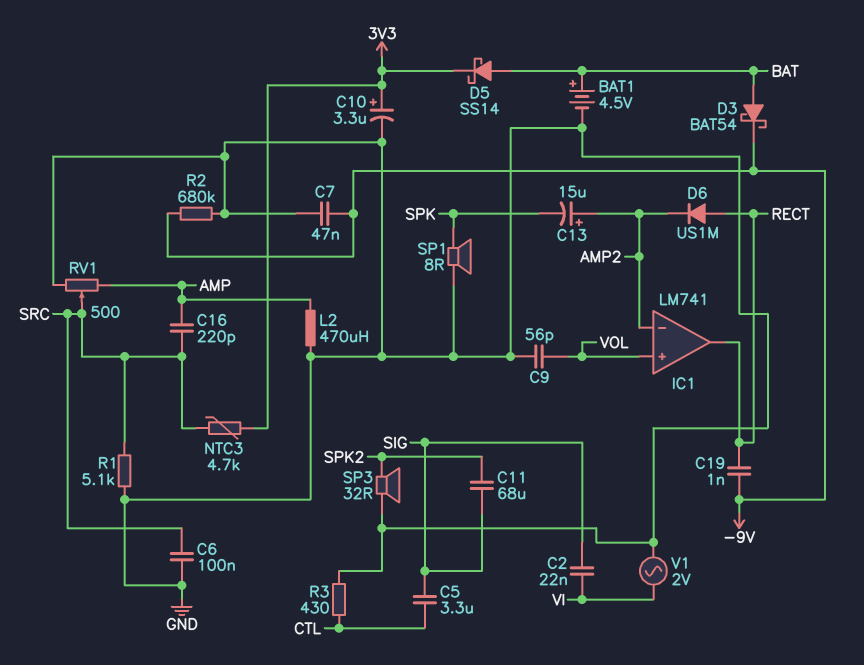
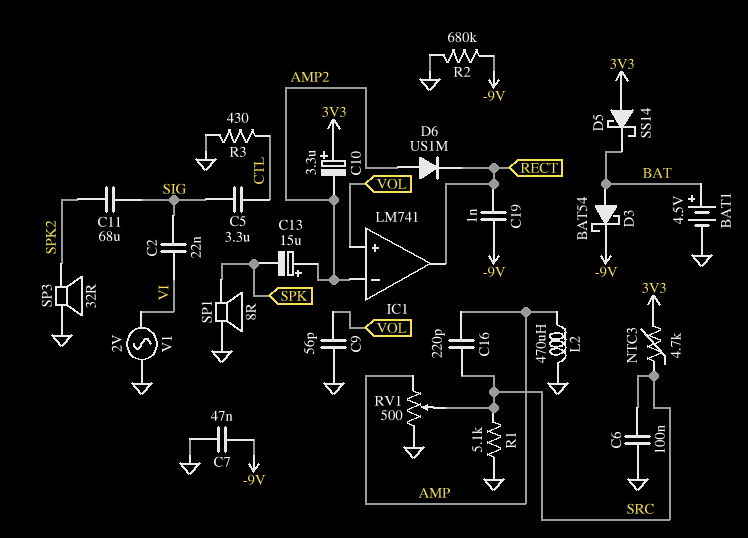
C10: 3.3uF (plus 3V3, minus GND) -> 3.3uF (plus 3V3, minus AMP2)
D5: schottky SS14 (A BAT, K 3V3) -> schottky SS14 (A 3V3, K BAT)
D6: diode US1M (A RECT, K AMP2) -> diode US1M (A AMP2, K RECT)

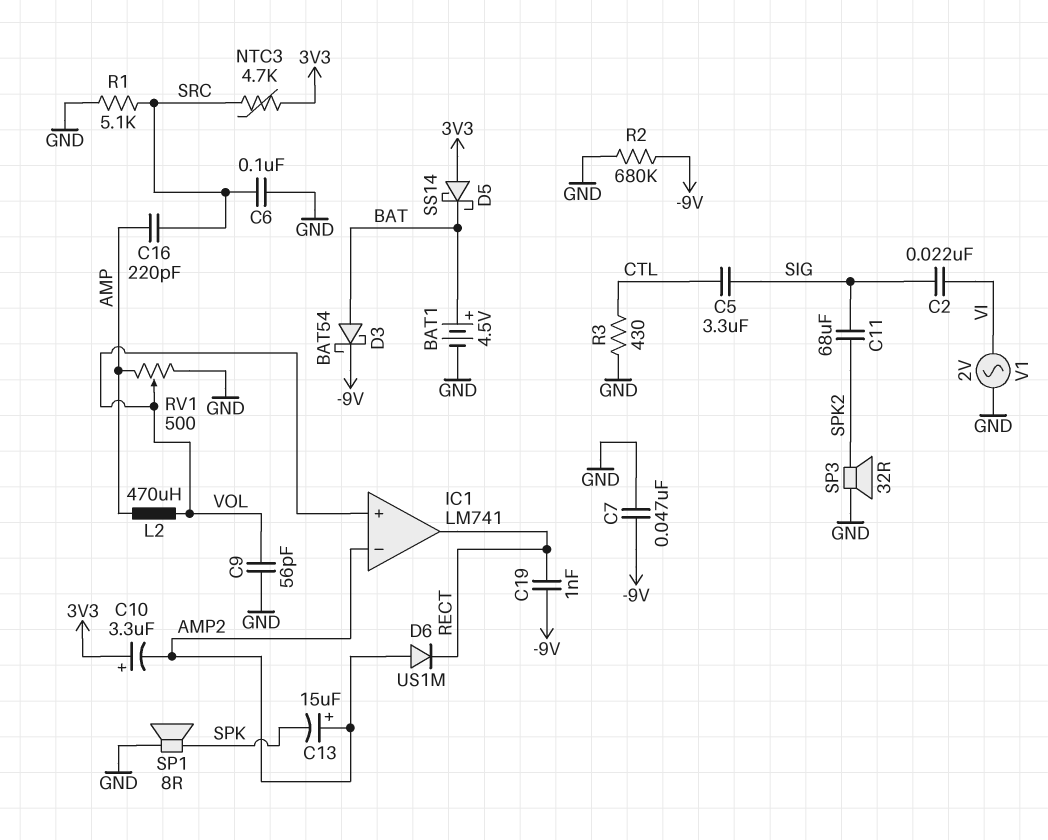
L2: 470uH (AMP, GND) -> 470uH (AMP, VOL)
RV1: 500 (AMP, GND, wiper SRC) -> 500 (AMP, GND, wiper VOL)

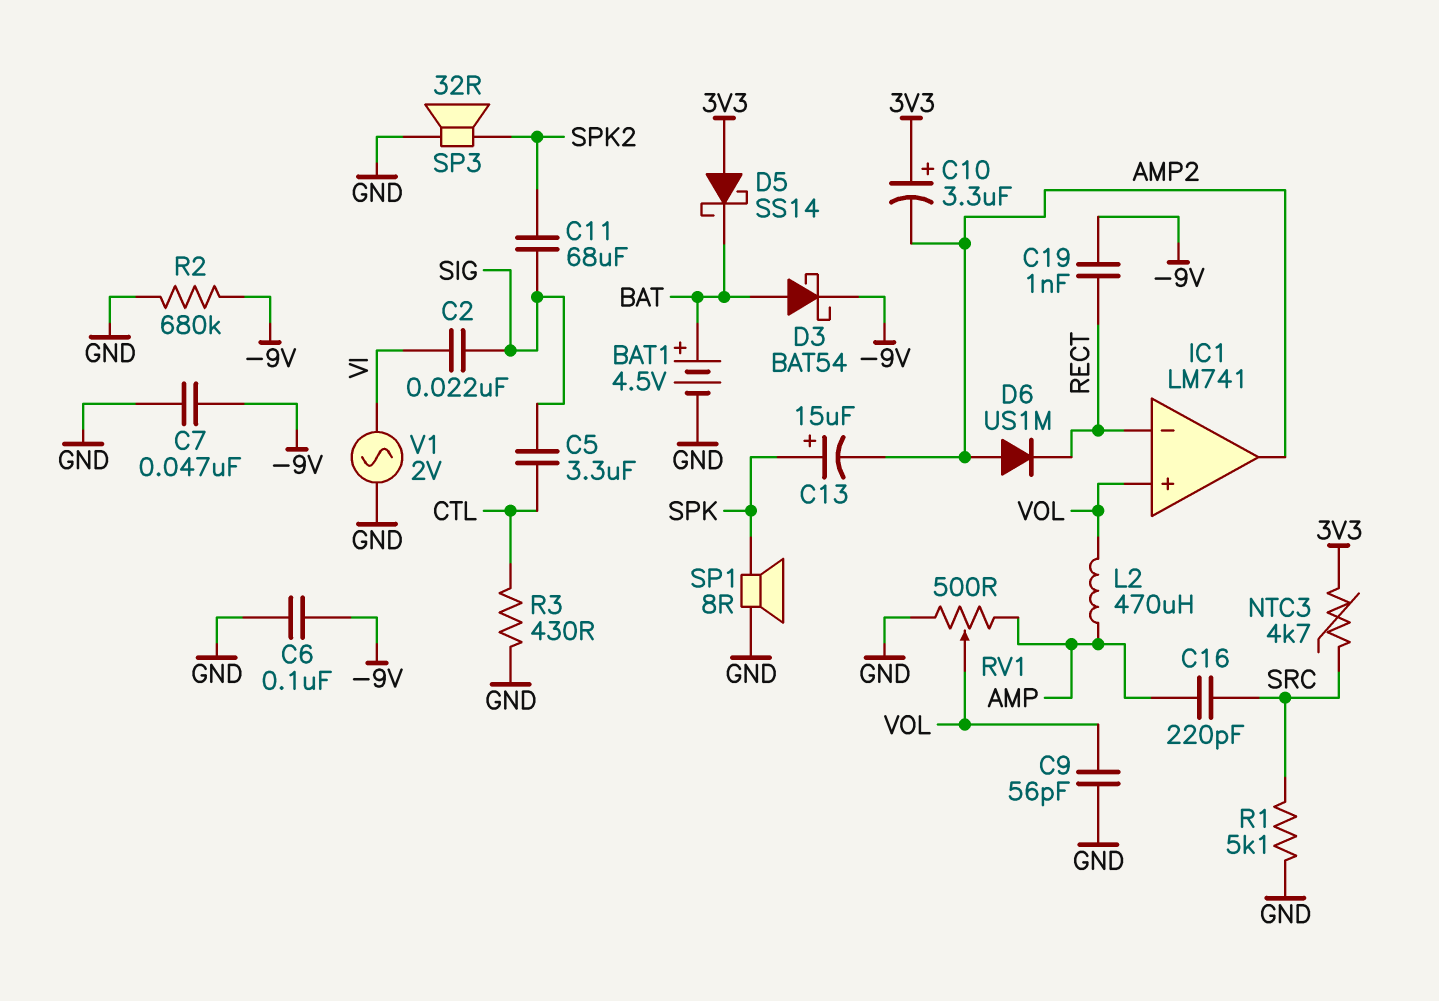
C6: 100nF (GND, SRC) -> 100nF (-9V, GND)
C13: 15uF (plus AMP2, minus SPK) -> 15uF (plus SPK, minus AMP2)
IC1 pin in-: AMP2 -> RECT
IC1 pin out: RECT -> AMP2

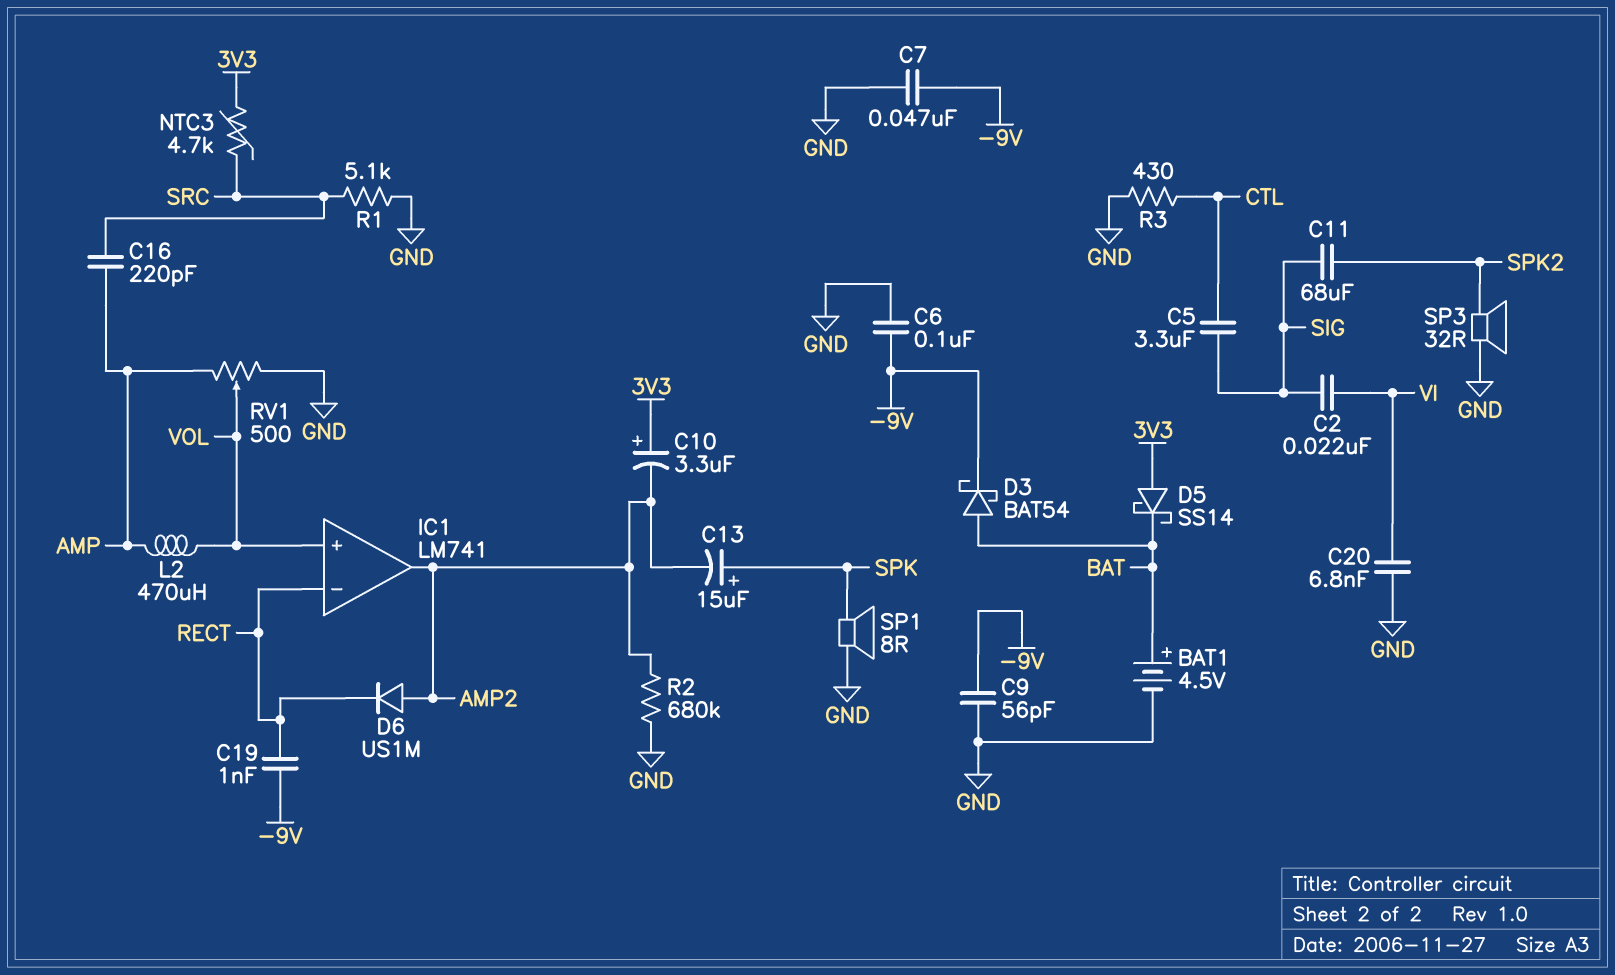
C9: 56pF (GND, VOL) -> 56pF (-9V, GND)
C20: none -> 6.8nF (GND, VI)
R2: 680k (-9V, GND) -> 680k (AMP2, GND)
V1: AC 2V (GND, VI) -> none

